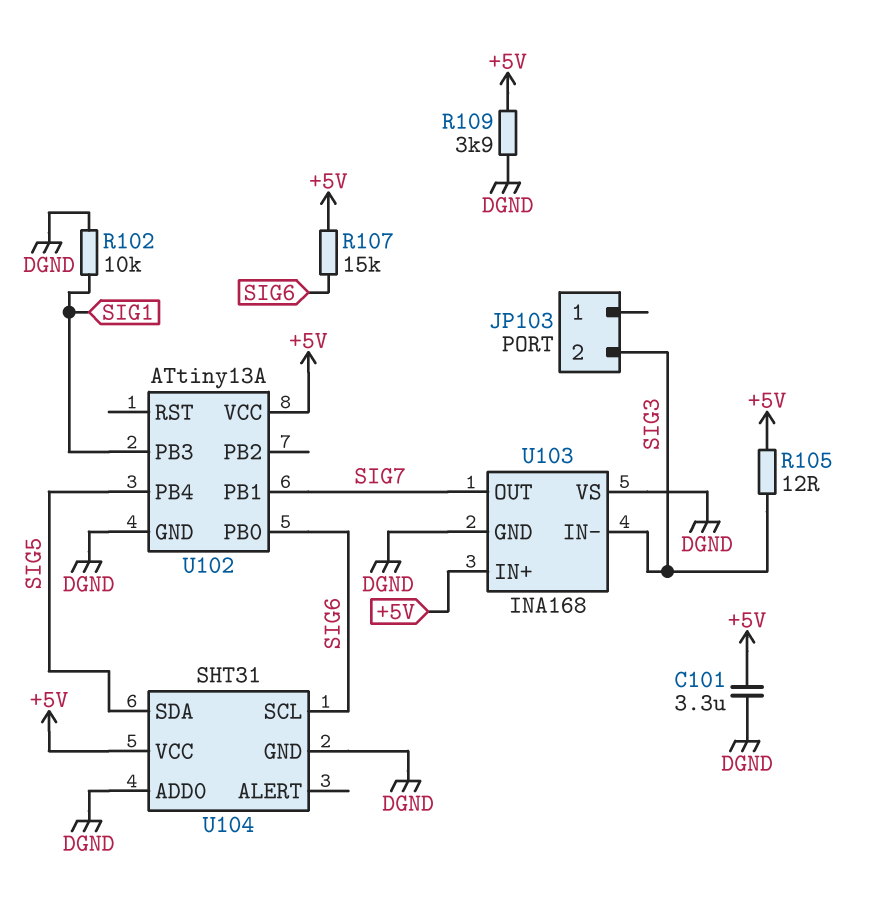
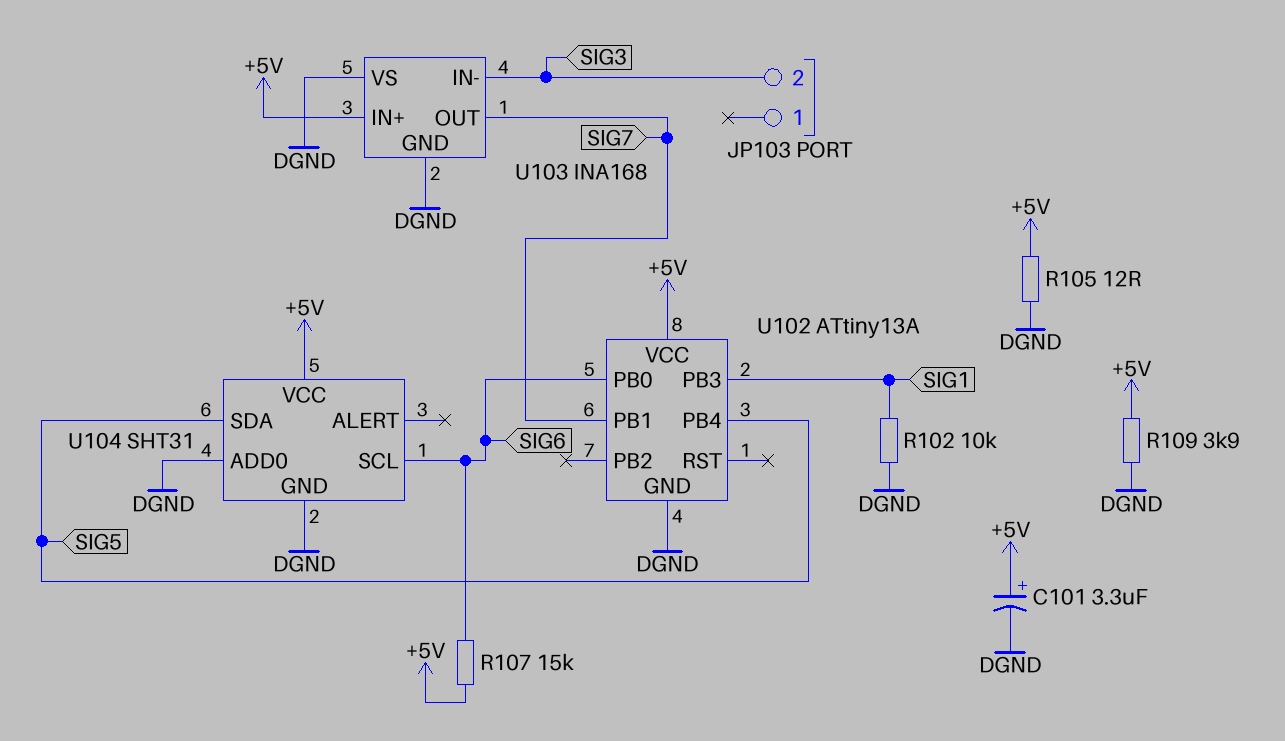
C101: 3.3uF (+5V, DGND) -> 3.3uF (plus +5V, minus DGND)
R105: 12 (+5V, SIG3) -> 12 (+5V, DGND)

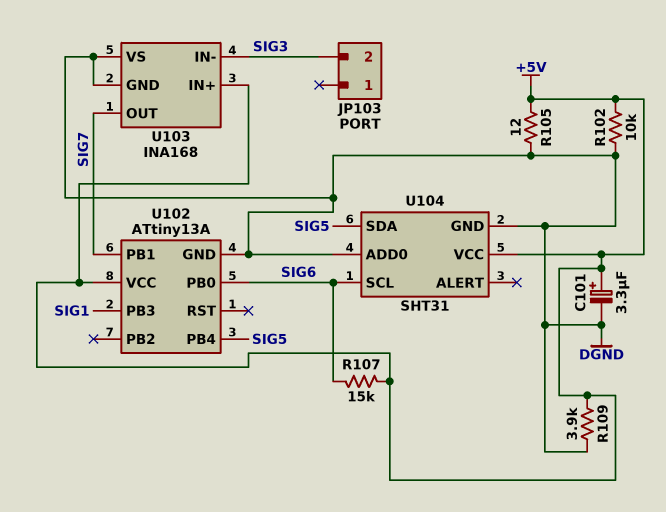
R102: 10k (DGND, SIG1) -> 10k (+5V, DGND)

